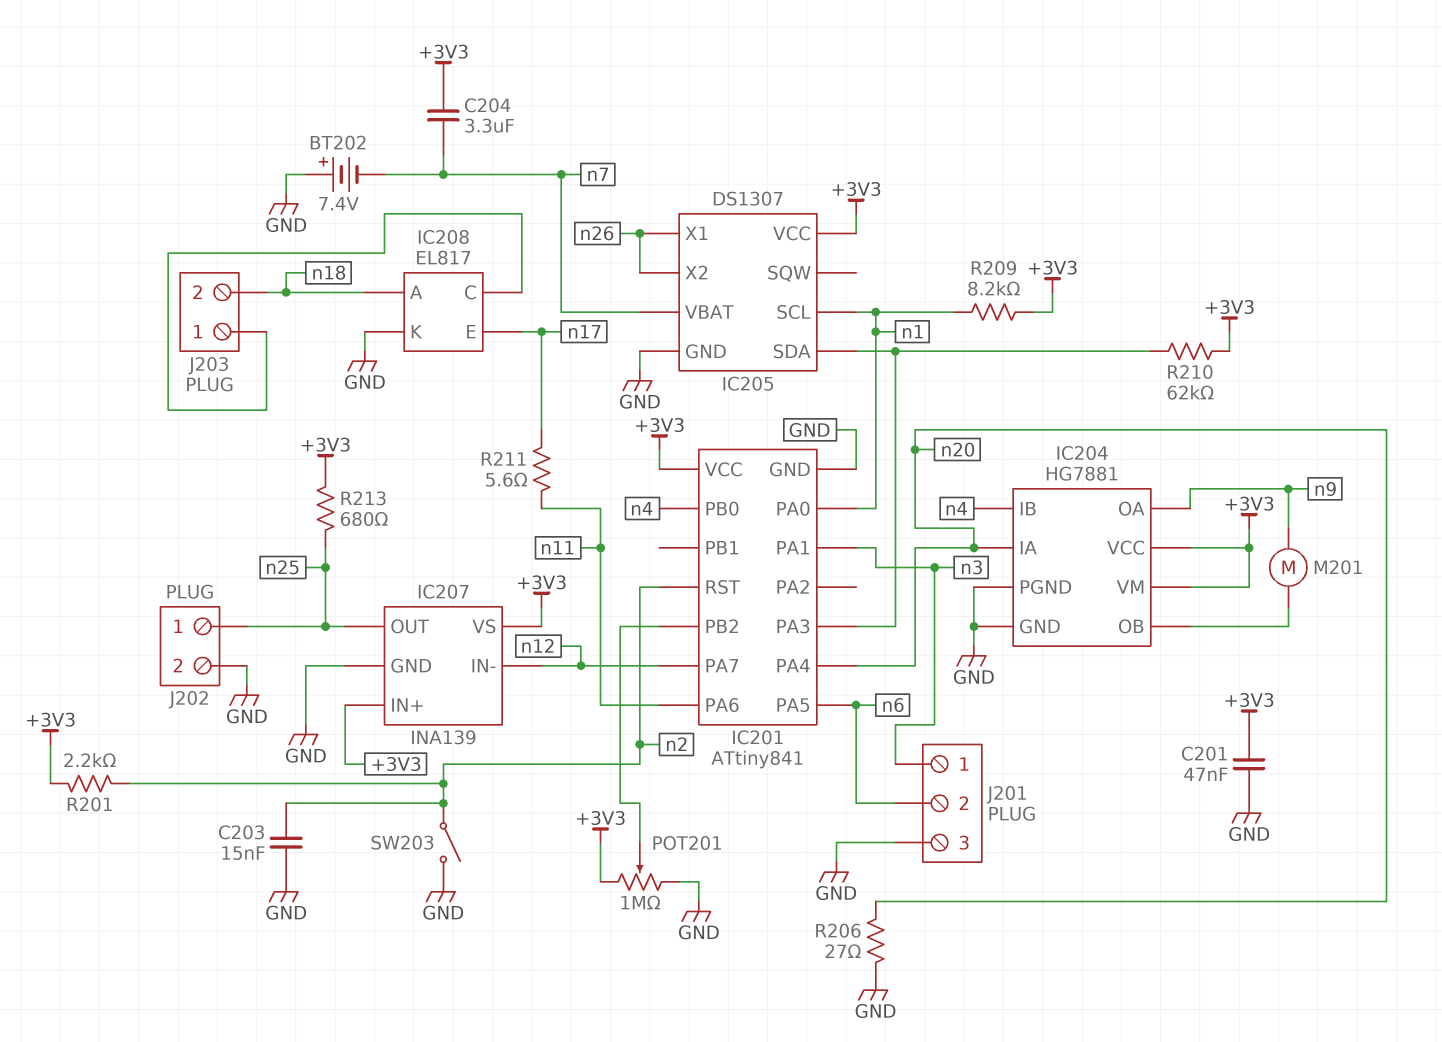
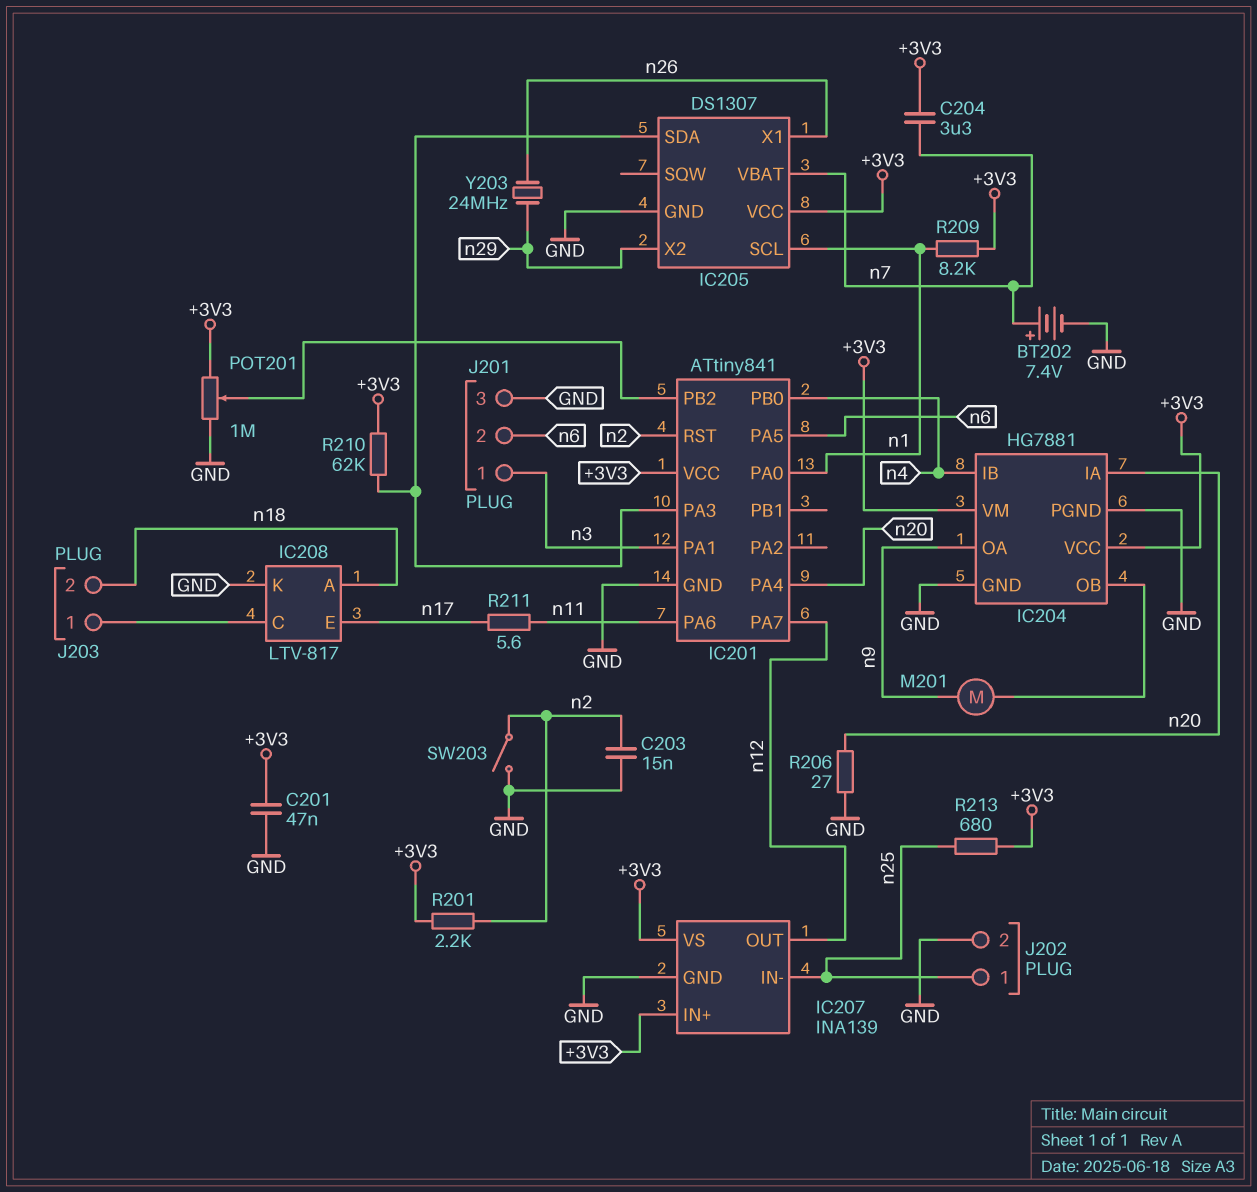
BT202: 7.4V (plus GND, minus n7) -> 7.4V (plus n7, minus GND)
IC205 pin X2: n26 -> n29
IC207 pin IN-: n12 -> n25
IC207 pin OUT: n25 -> n12
IC208: EL817 -> LTV-817
Y203: none -> 24MHz (n26, n29)

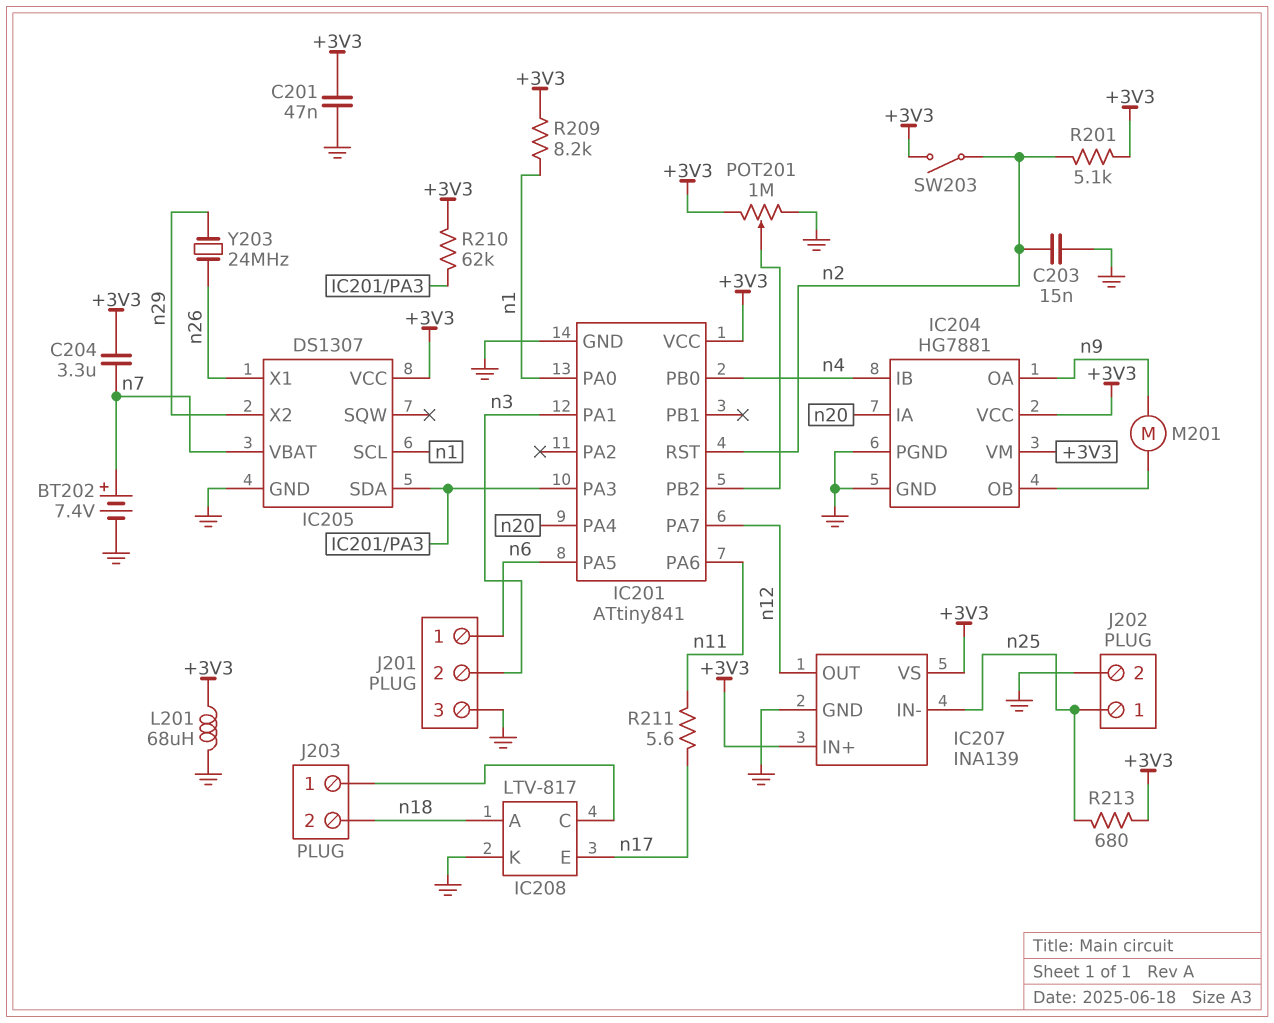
J201 pin 1: n3 -> n6
J201 pin 2: n6 -> n3
L201: none -> 68uH (+3V3, GND)
R201: 2.2k (+3V3, n2) -> 5.1k (+3V3, n2)
R206: 27 (GND, n20) -> none
SW203: switch (GND, n2) -> switch (+3V3, n2)

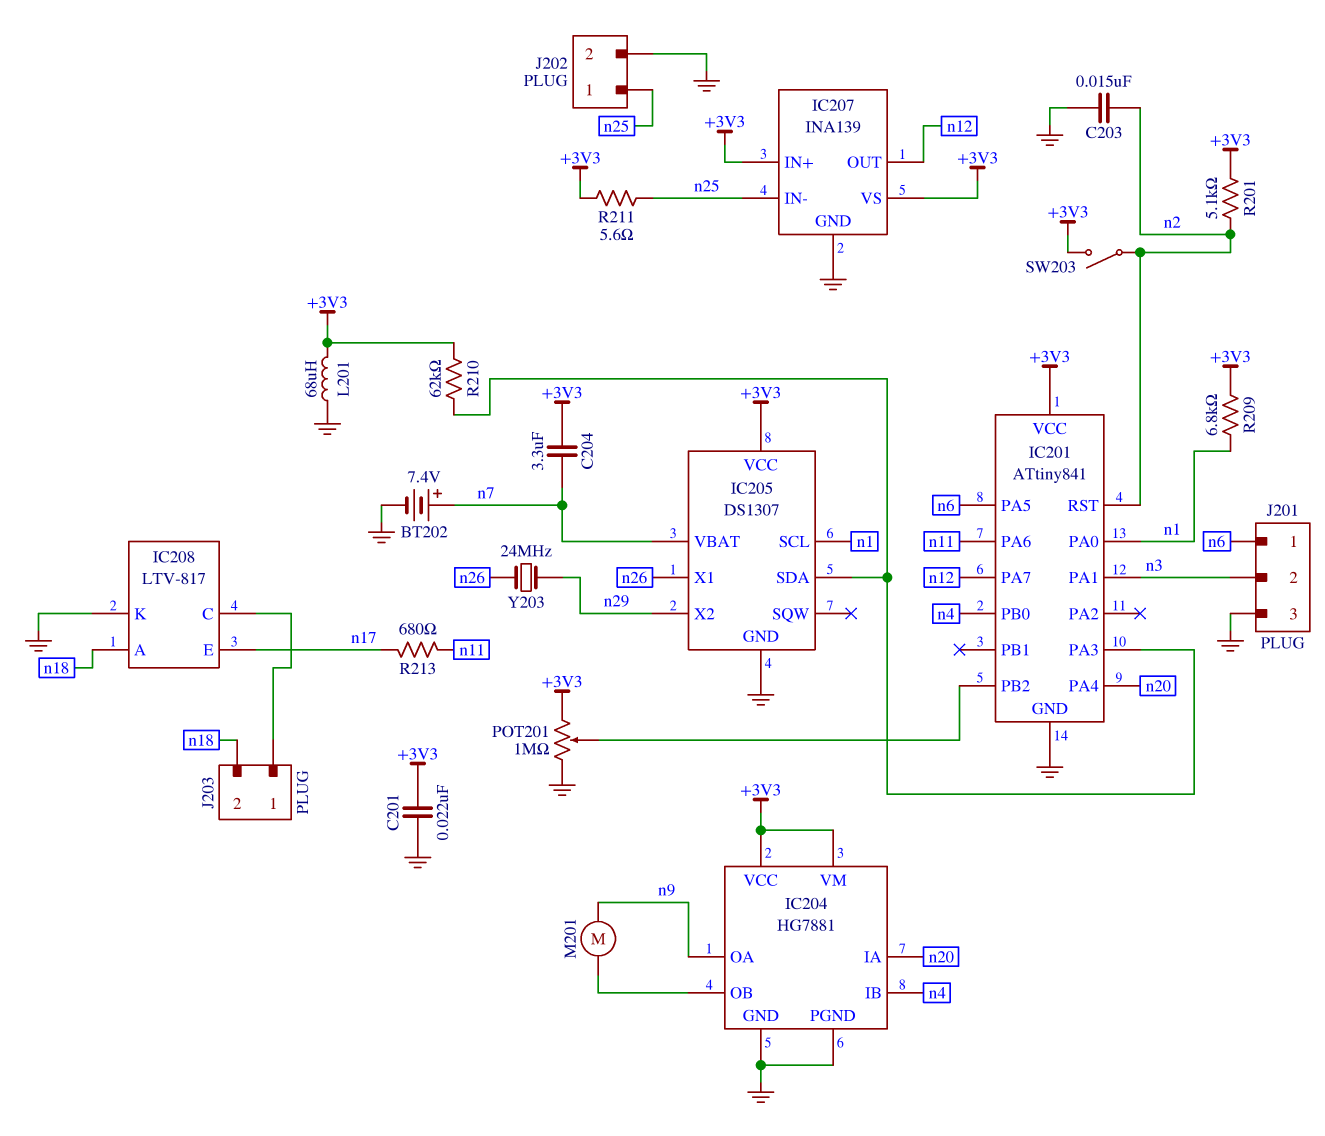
C201: 47nF (+3V3, GND) -> 22nF (+3V3, GND)
R209: 8.2k (+3V3, n1) -> 6.8k (+3V3, n1)
R211: 5.6 (n11, n17) -> 5.6 (+3V3, n25)
R213: 680 (+3V3, n25) -> 680 (n11, n17)

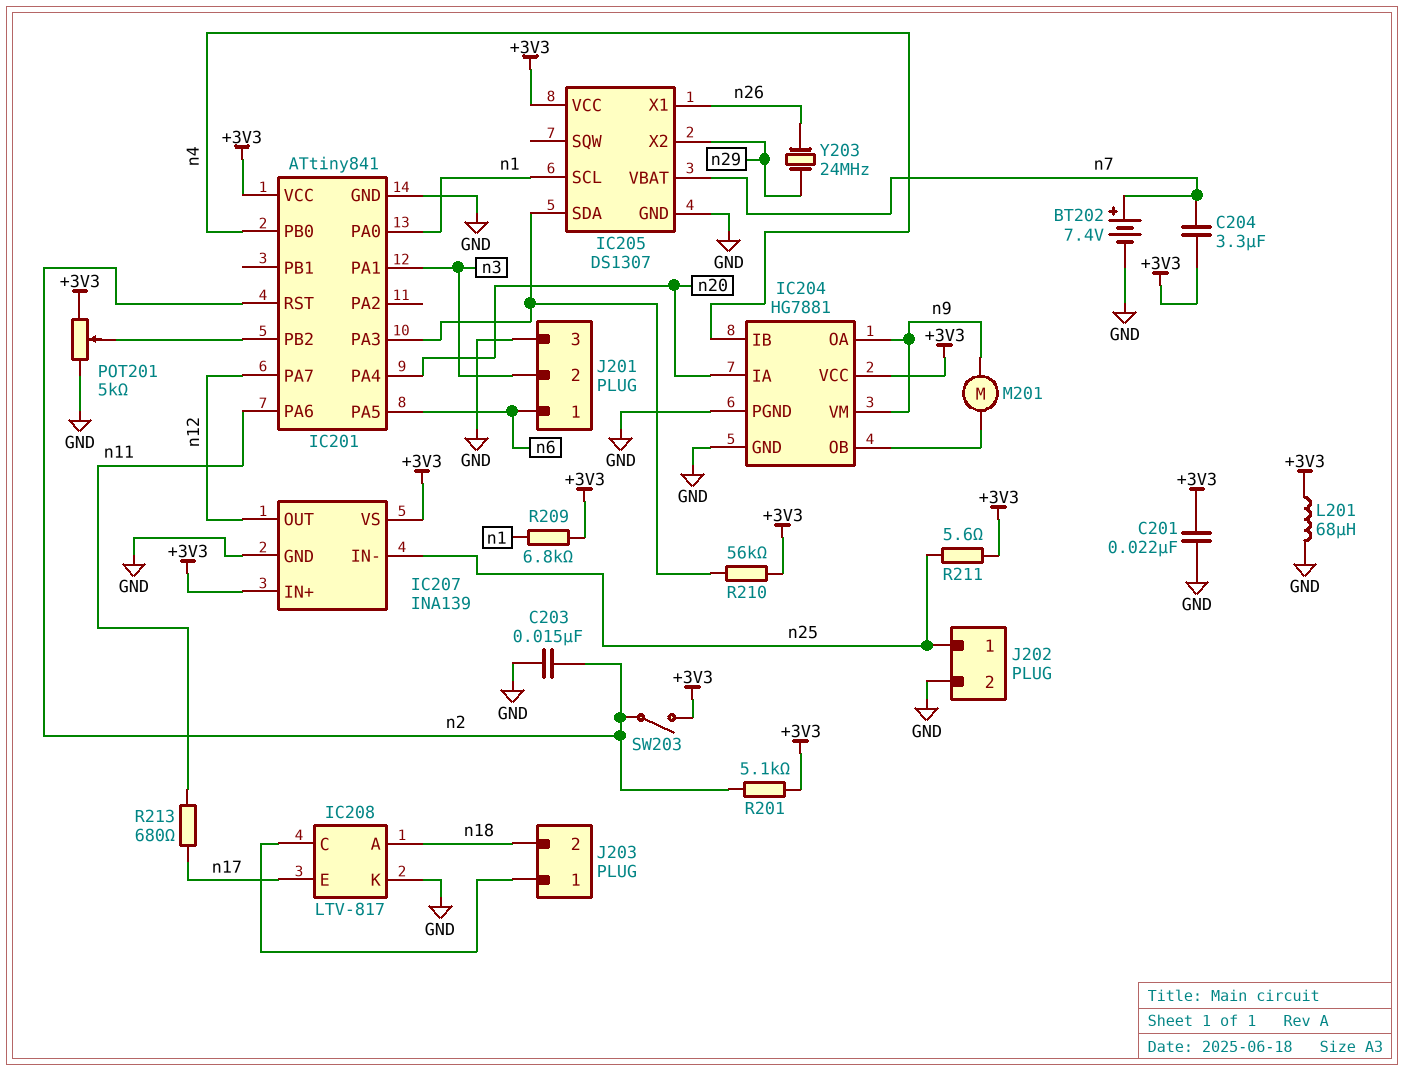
IC204 pin VM: +3V3 -> n9
POT201: 1M (+3V3, GND, wiper IC201/PB2) -> 5k (+3V3, GND, wiper IC201/PB2)
R210: 62k (+3V3, IC201/PA3) -> 56k (+3V3, IC201/PA3)

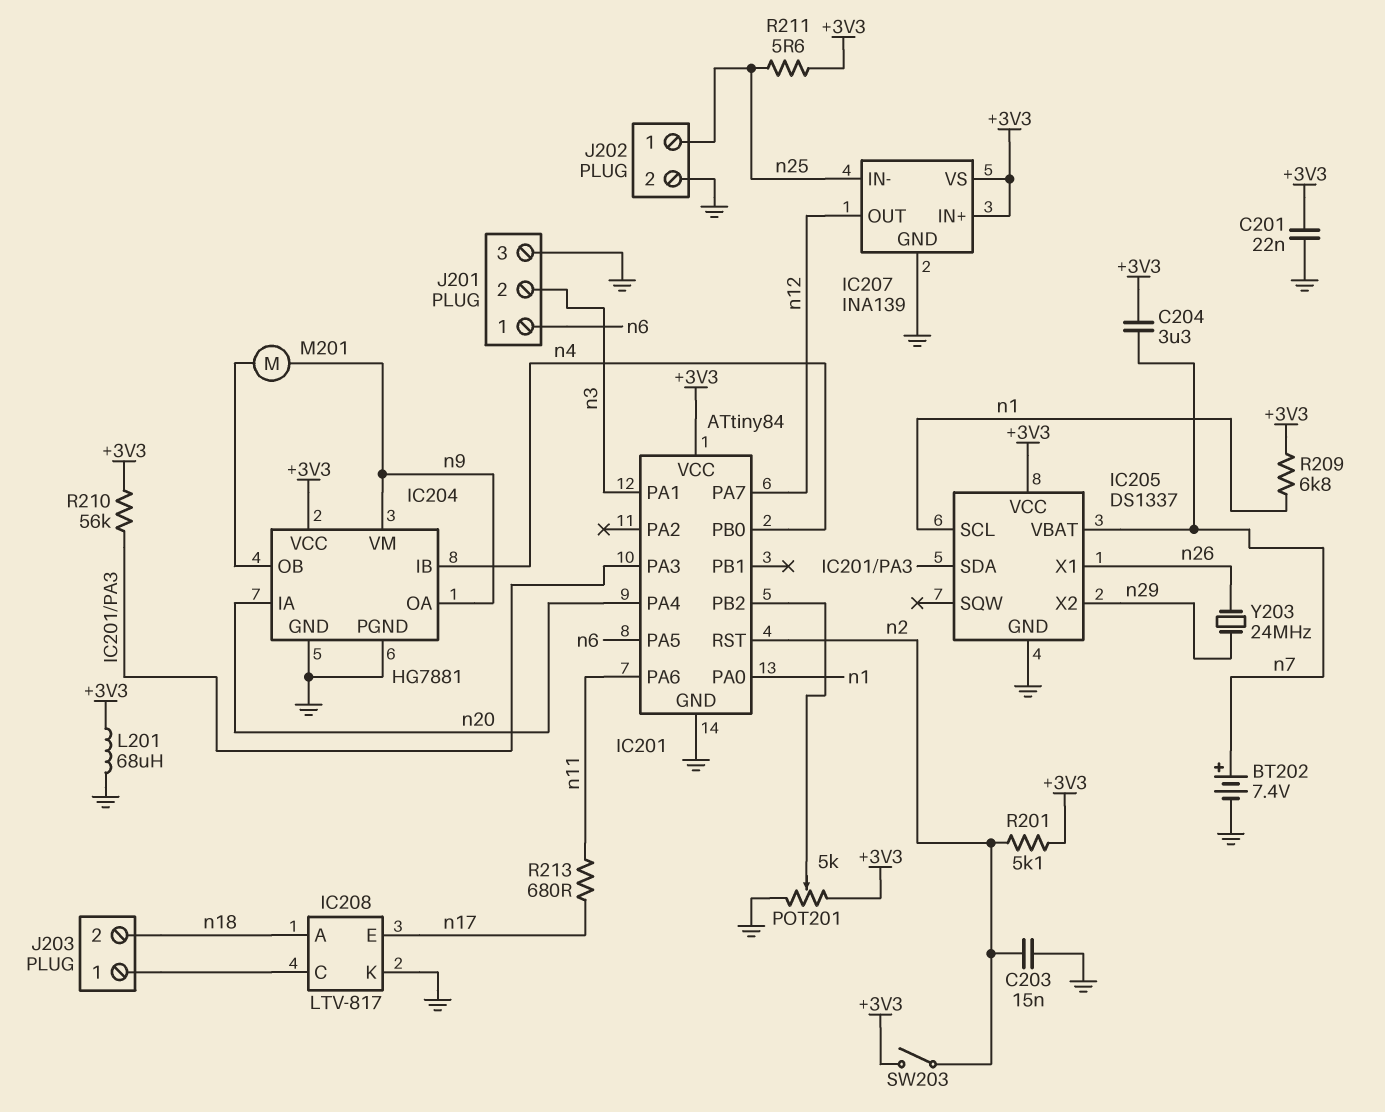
IC201: ATtiny841 -> ATtiny84
IC205: DS1307 -> DS1337

